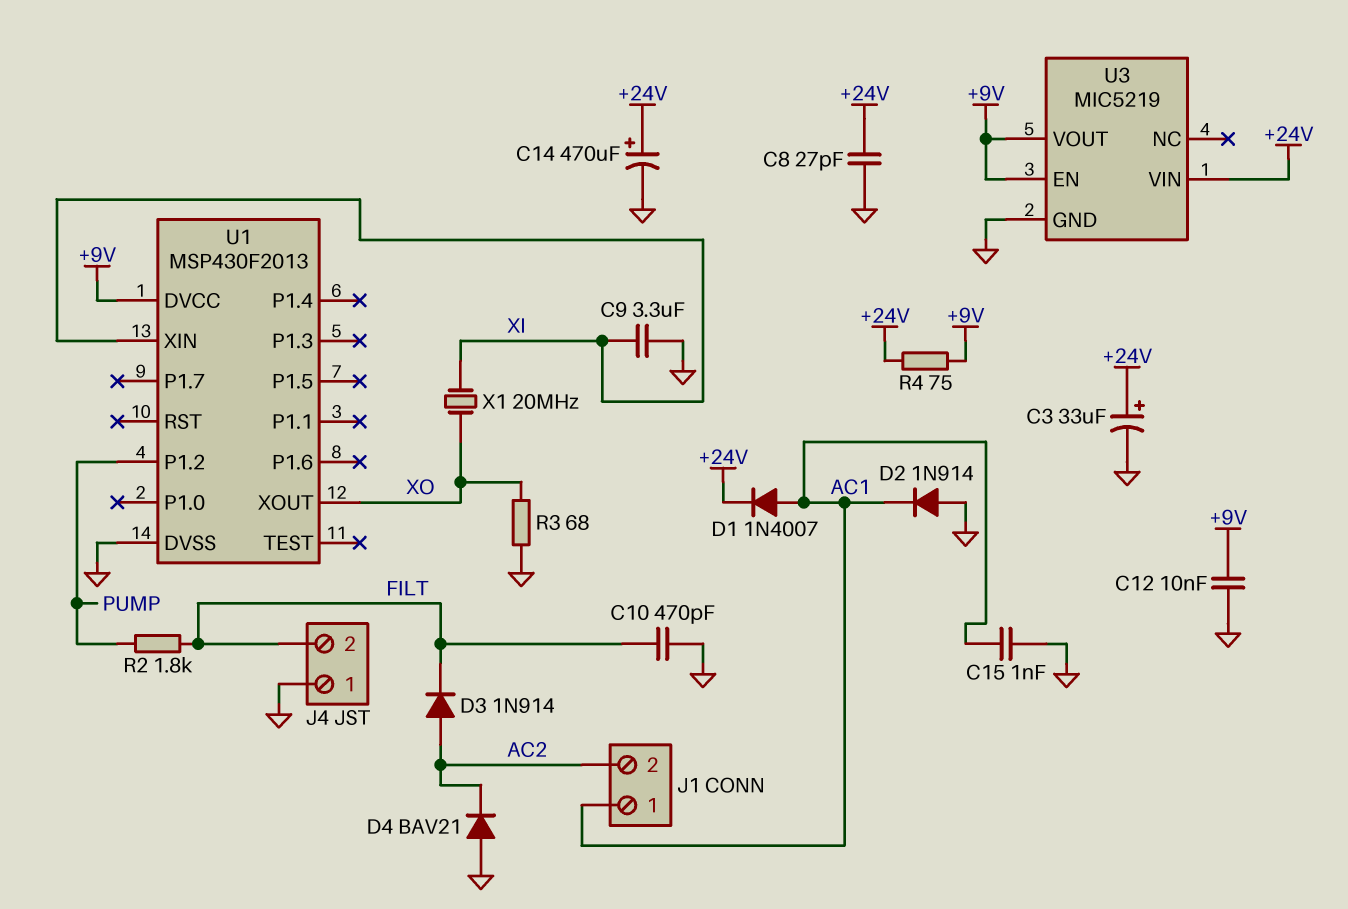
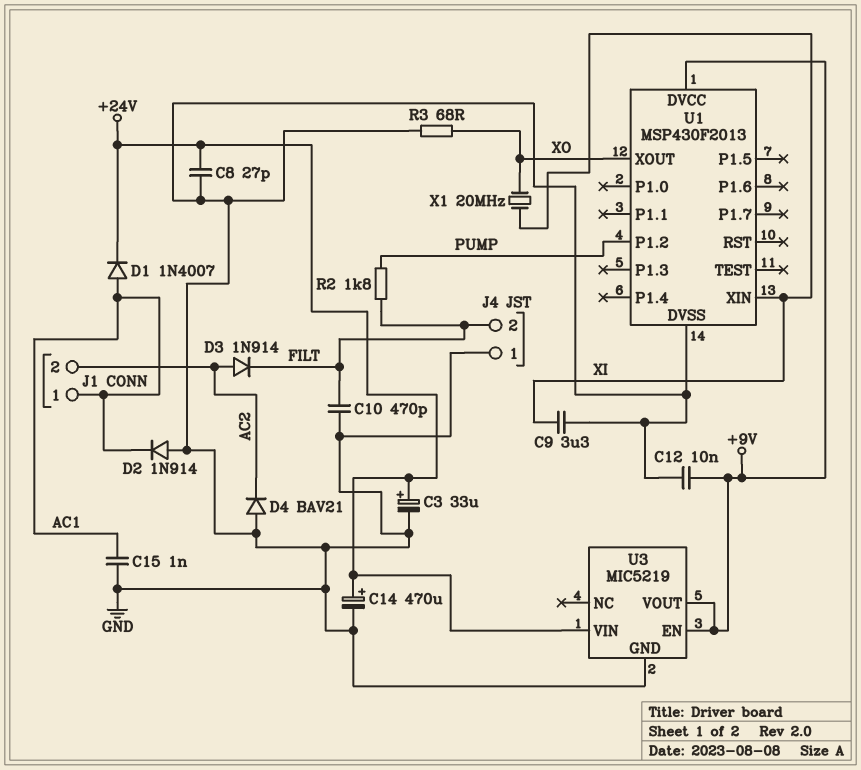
R4: 75 (+9V, +24V) -> none

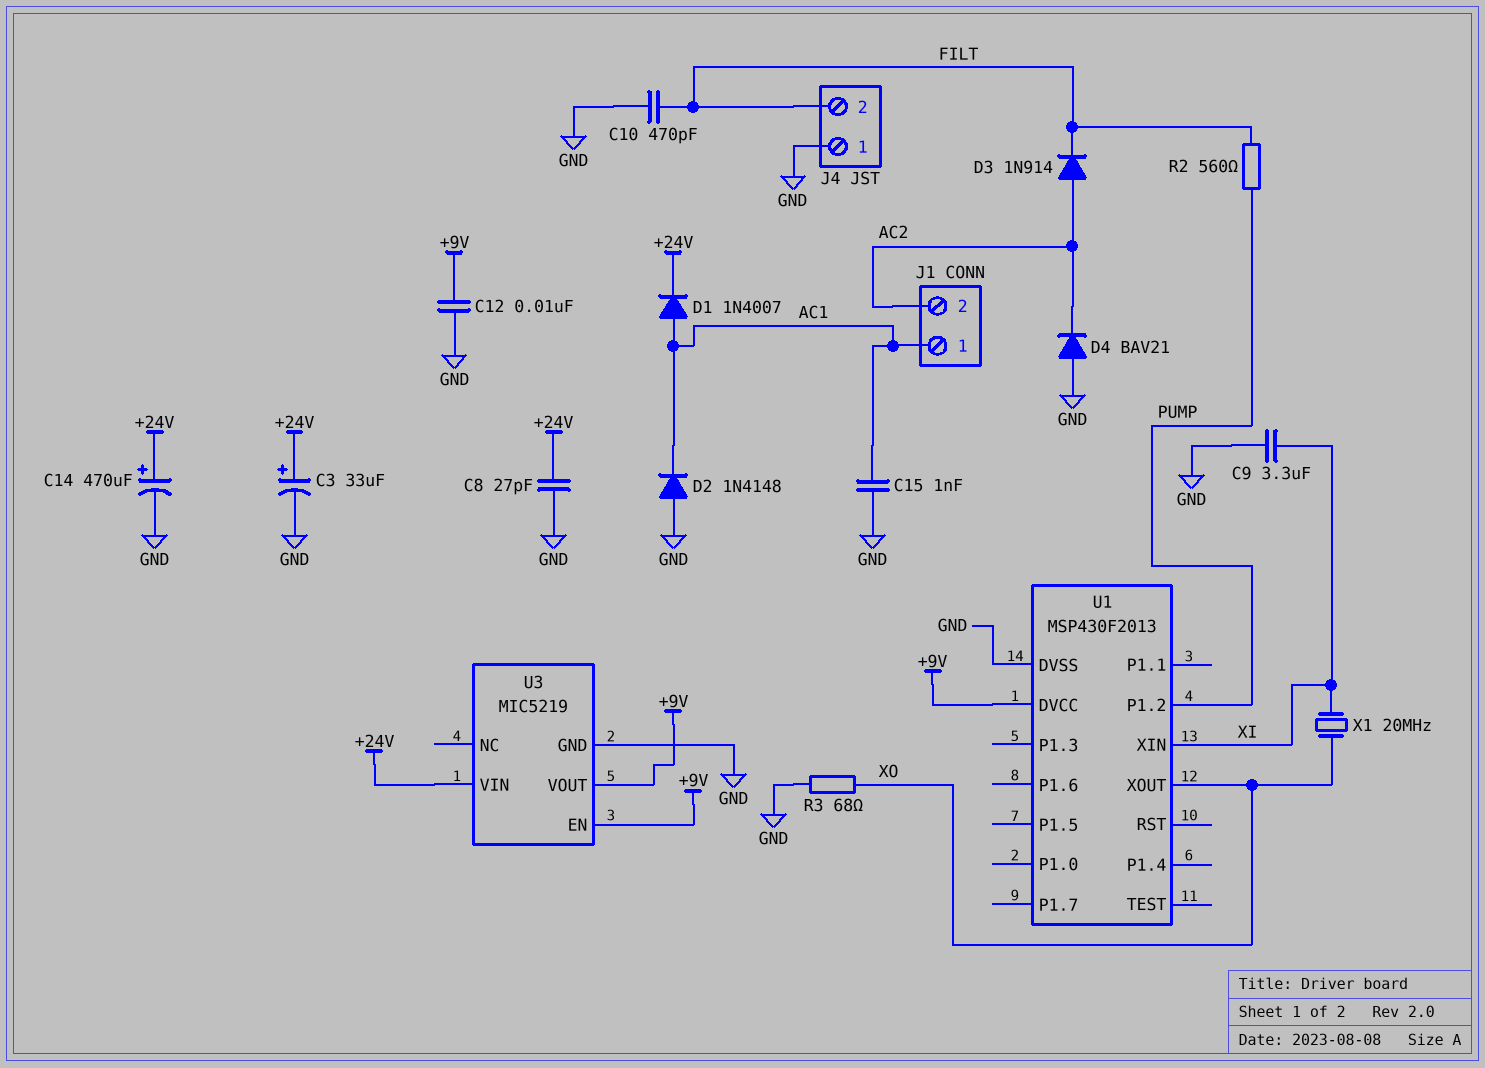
D2: diode 1N914 (A GND, K AC1) -> diode 1N4148 (A GND, K AC1)
R2: 1.8k (FILT, PUMP) -> 560 (FILT, PUMP)

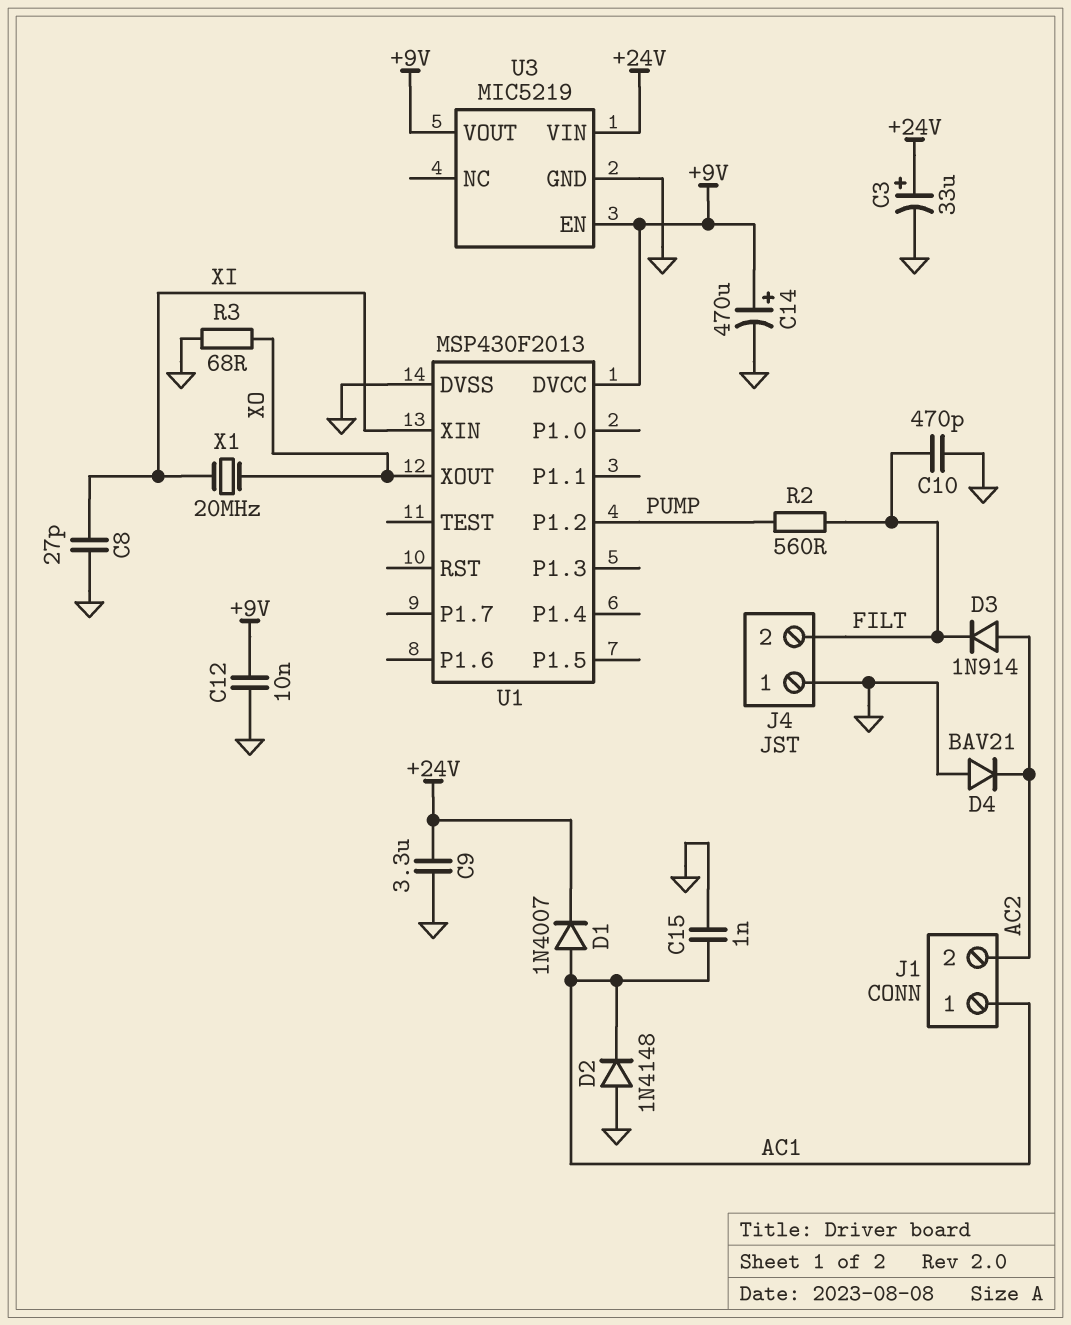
C8: 27pF (+24V, GND) -> 27pF (GND, XI)
C9: 3.3uF (GND, XI) -> 3.3uF (+24V, GND)
C14: 470uF (plus +24V, minus GND) -> 470uF (plus +9V, minus GND)

